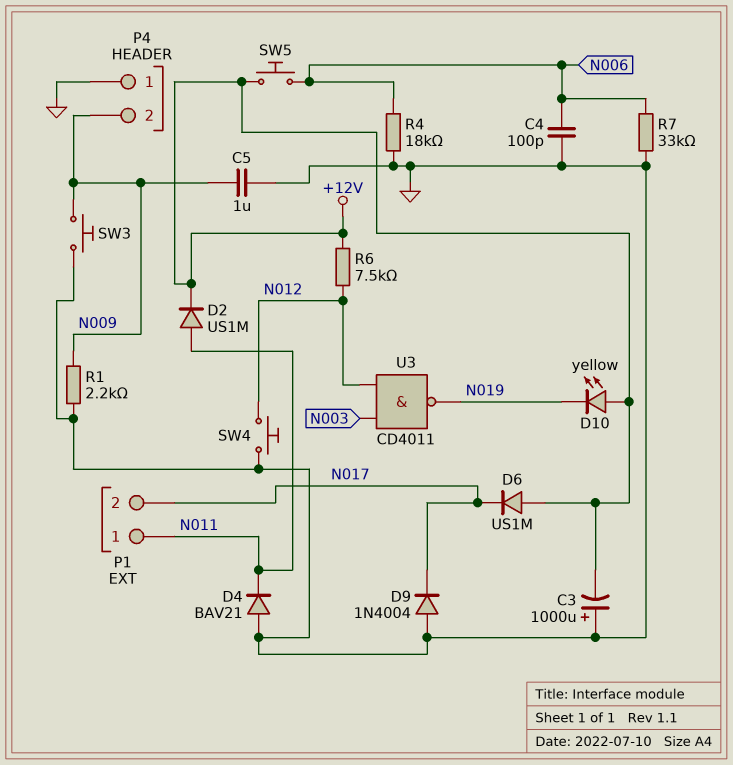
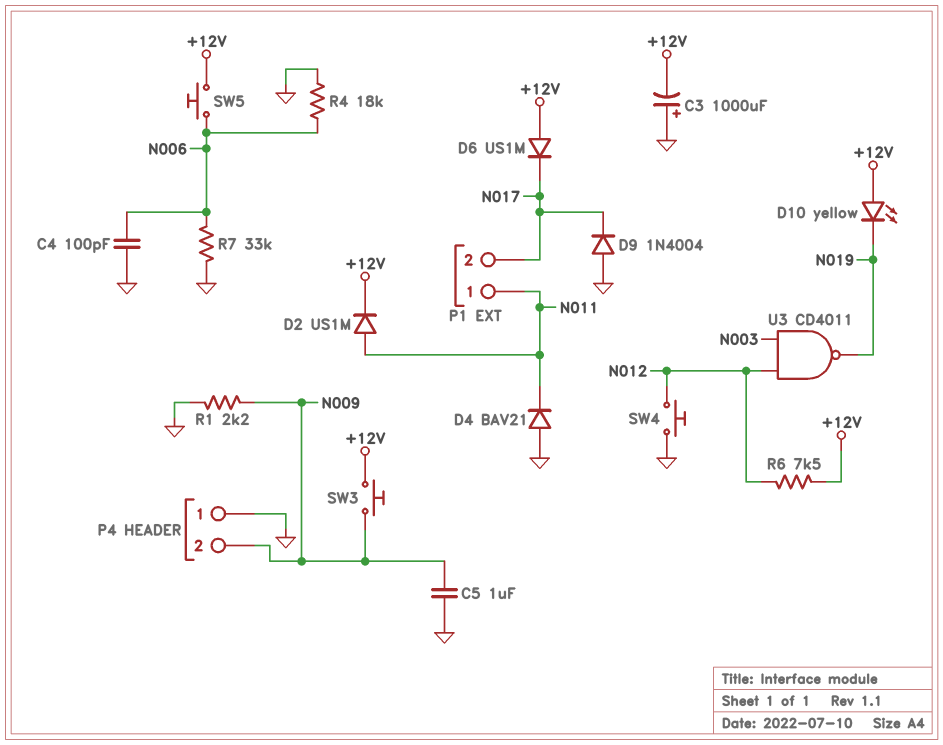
SW3: button (GND, N009) -> button (+12V, N009)

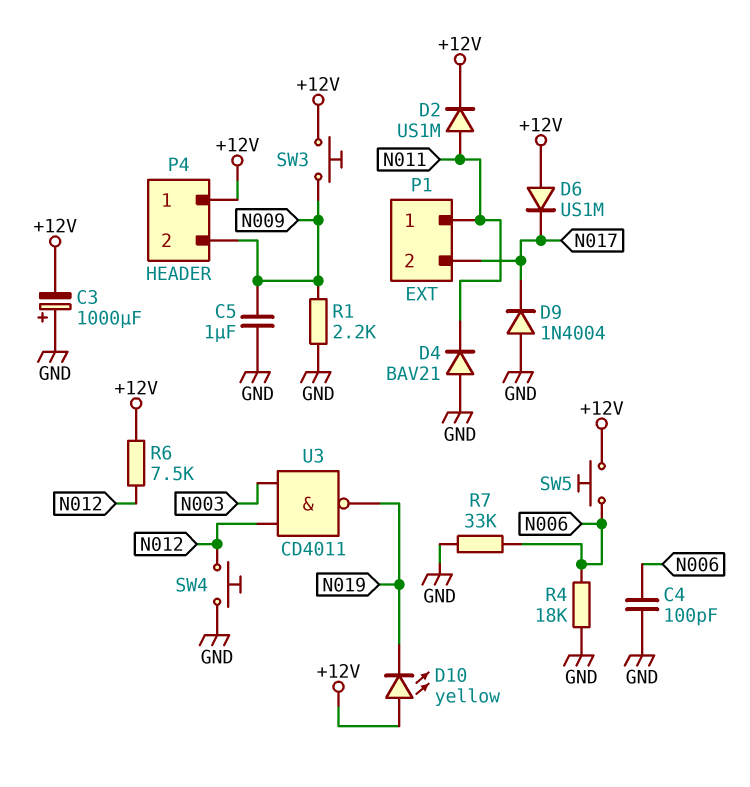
P4 pin 1: GND -> +12V

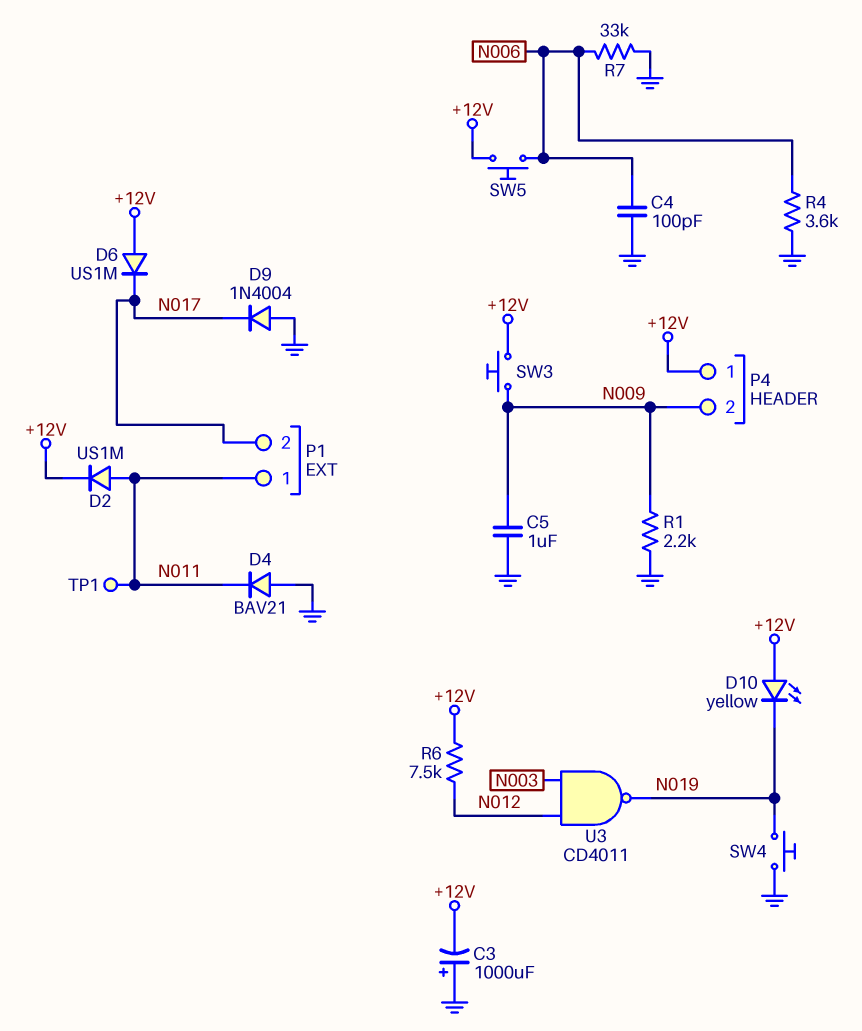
R4: 18k (GND, N006) -> 3.6k (GND, N006)
SW4: button (GND, N012) -> button (GND, N019)
TP1: none -> test point (N011)

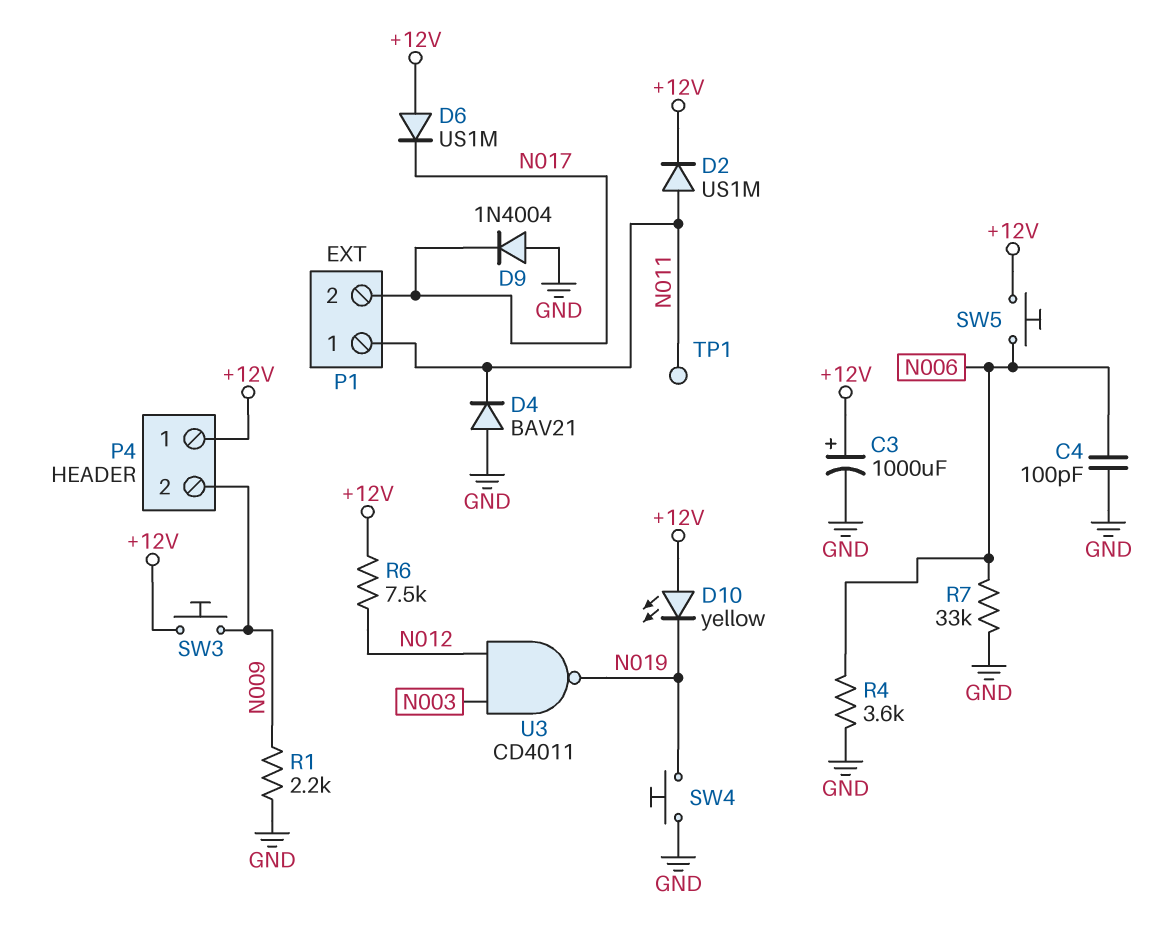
C3: 1000uF (plus GND, minus +12V) -> 1000uF (plus +12V, minus GND)
C5: 1uF (GND, N009) -> none

